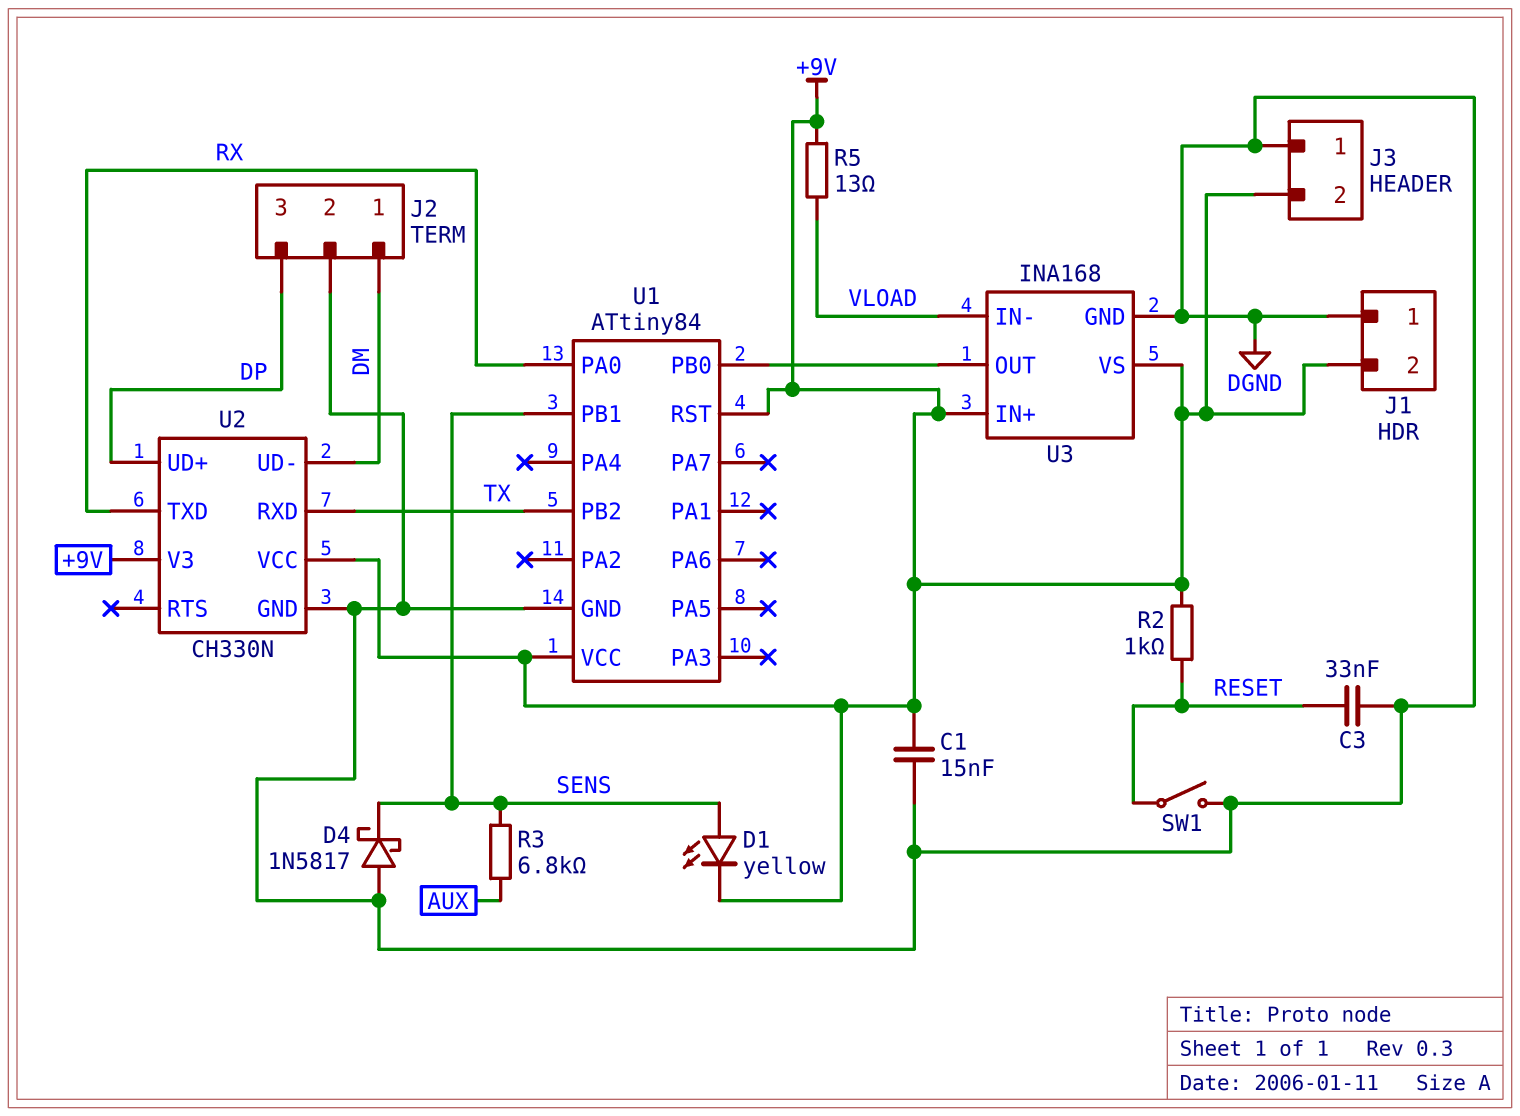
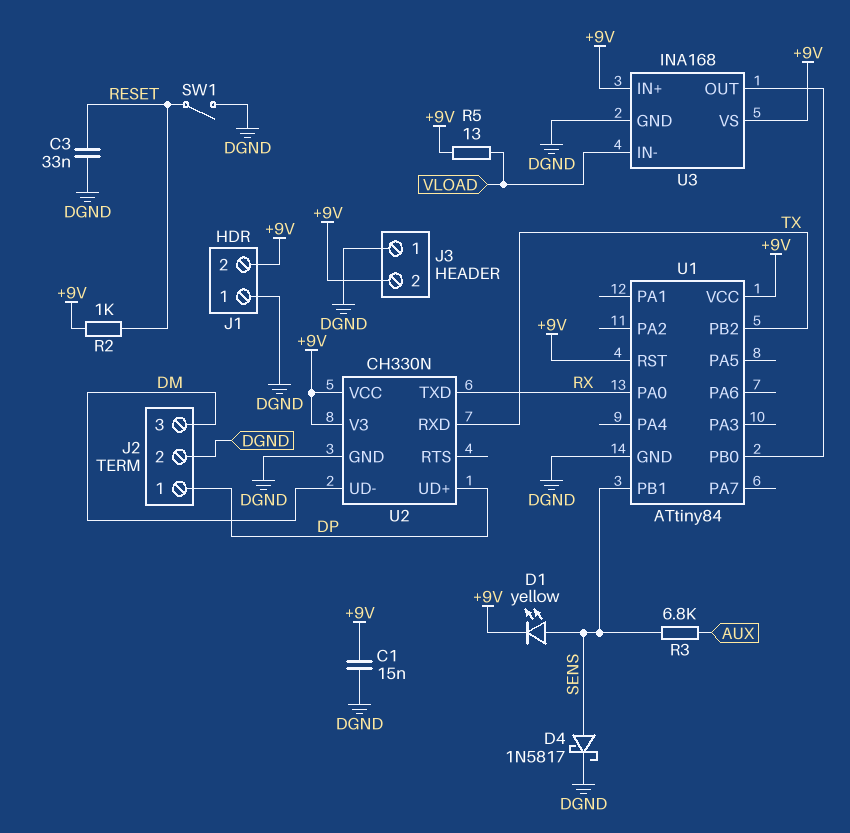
D4: schottky 1N5817 (A DGND, K SENS) -> schottky 1N5817 (A SENS, K DGND)
J2 pin 1: DM -> DP
J2 pin 3: DP -> DM

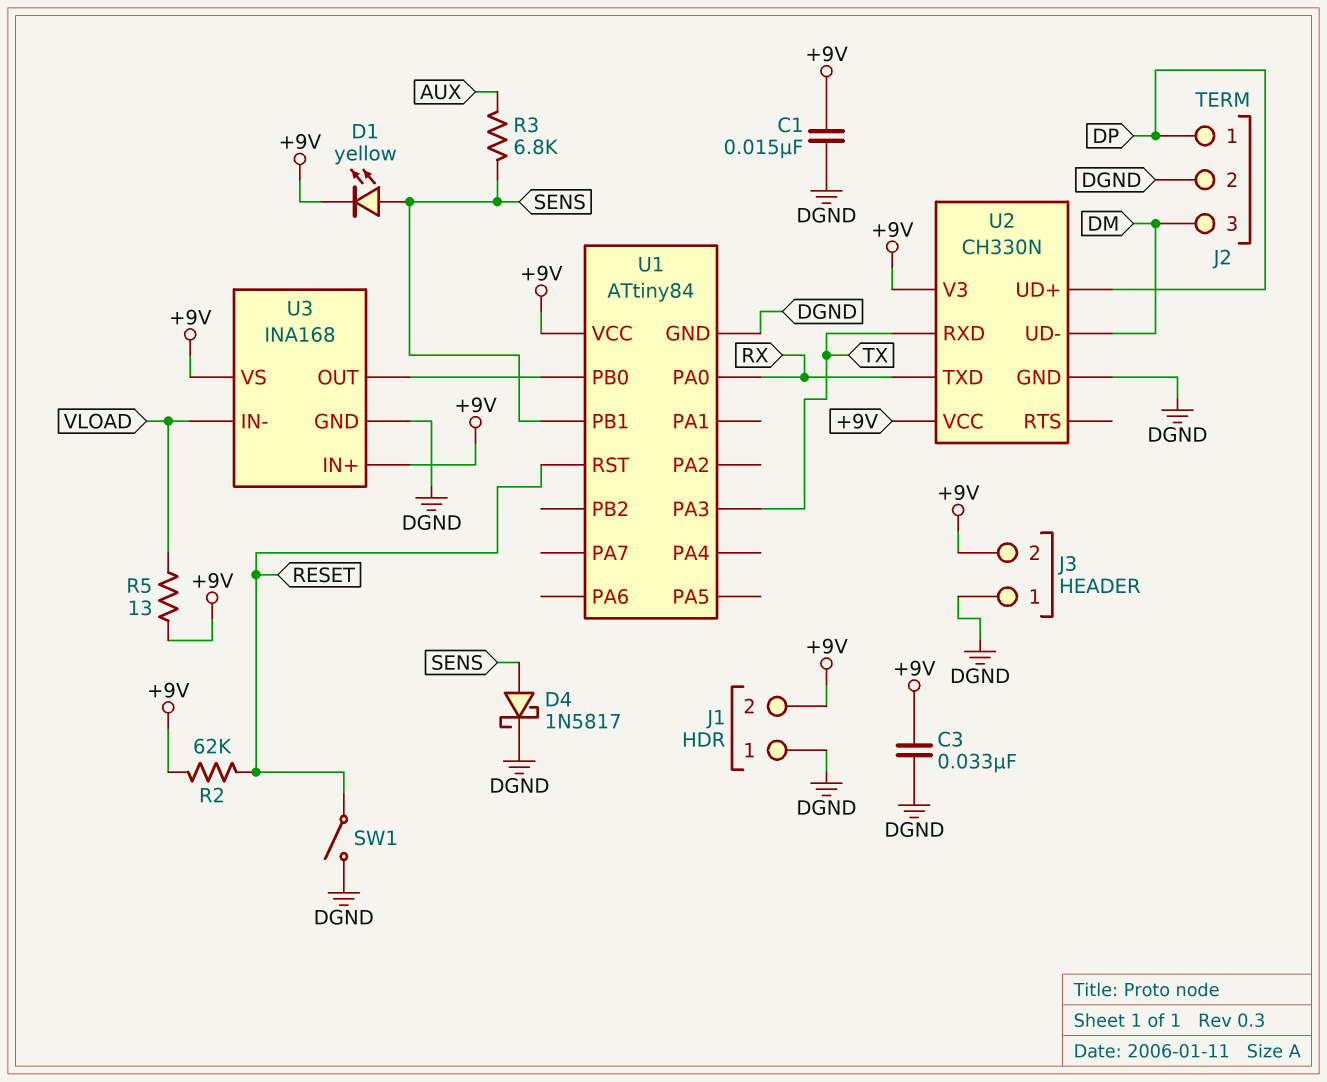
C3: 33nF (DGND, RESET) -> 33nF (+9V, DGND)
R2: 1k (+9V, RESET) -> 62k (+9V, RESET)
U1 pin PA3: none -> TX
U1 pin PB2: TX -> none
U1 pin RST: +9V -> RESET

